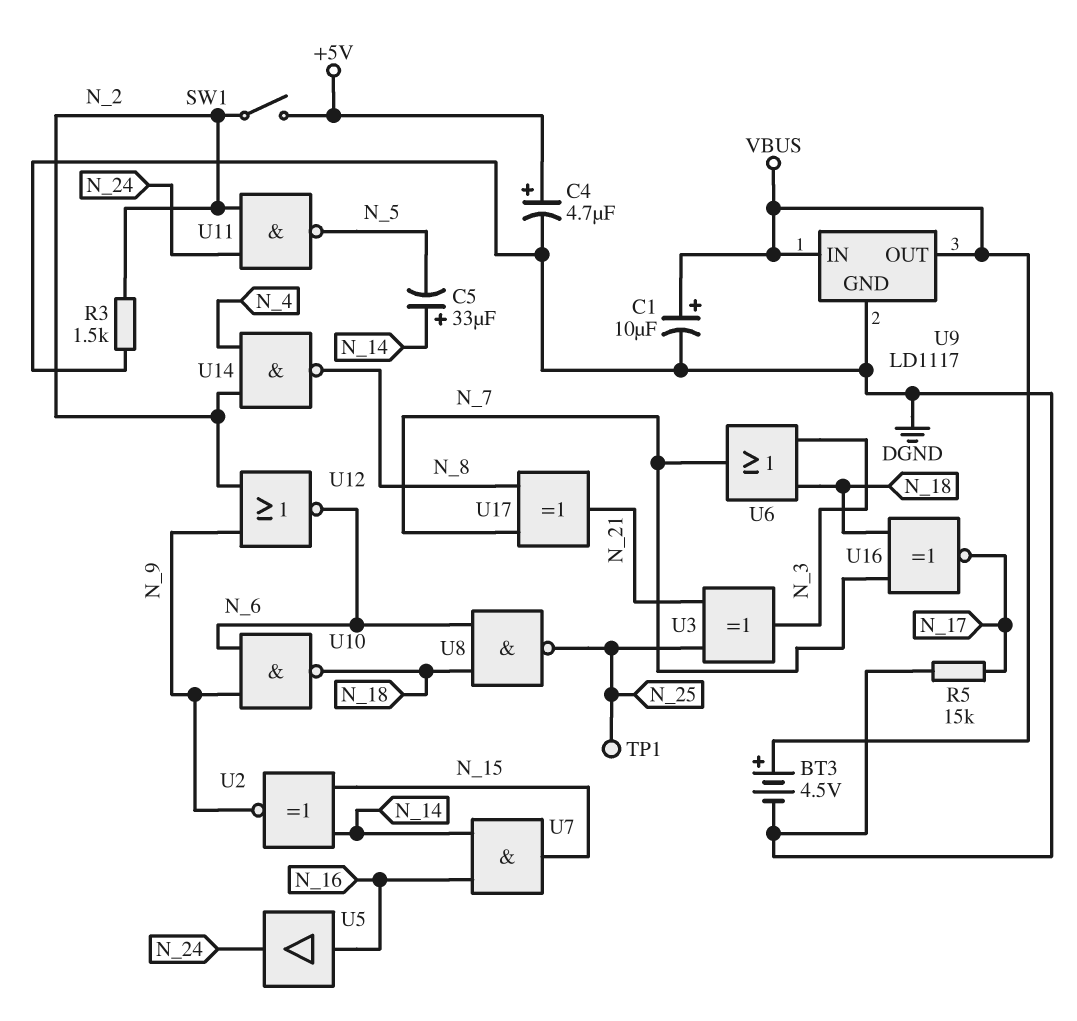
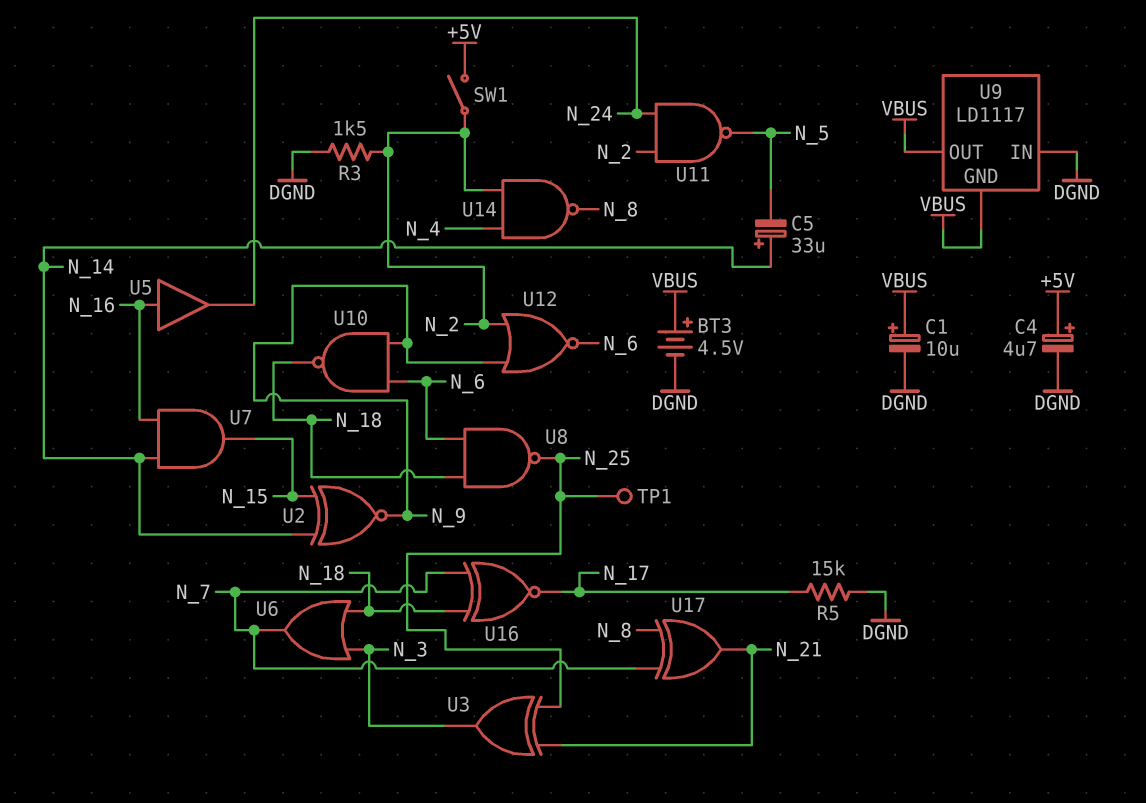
U9 pin GND: DGND -> VBUS
U9 pin IN: VBUS -> DGND

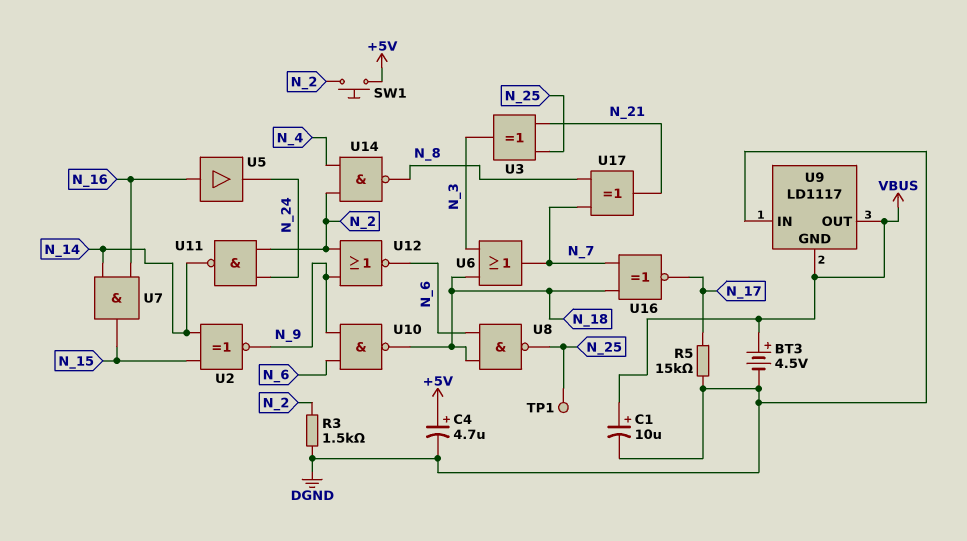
C5: 33uF (plus N_14, minus N_5) -> none
SW1: switch (+5V, N_2) -> button (+5V, N_2)
U11: NAND (in N_2, in N_24, out N_5) -> NAND (in N_2, in N_24, out N_14)

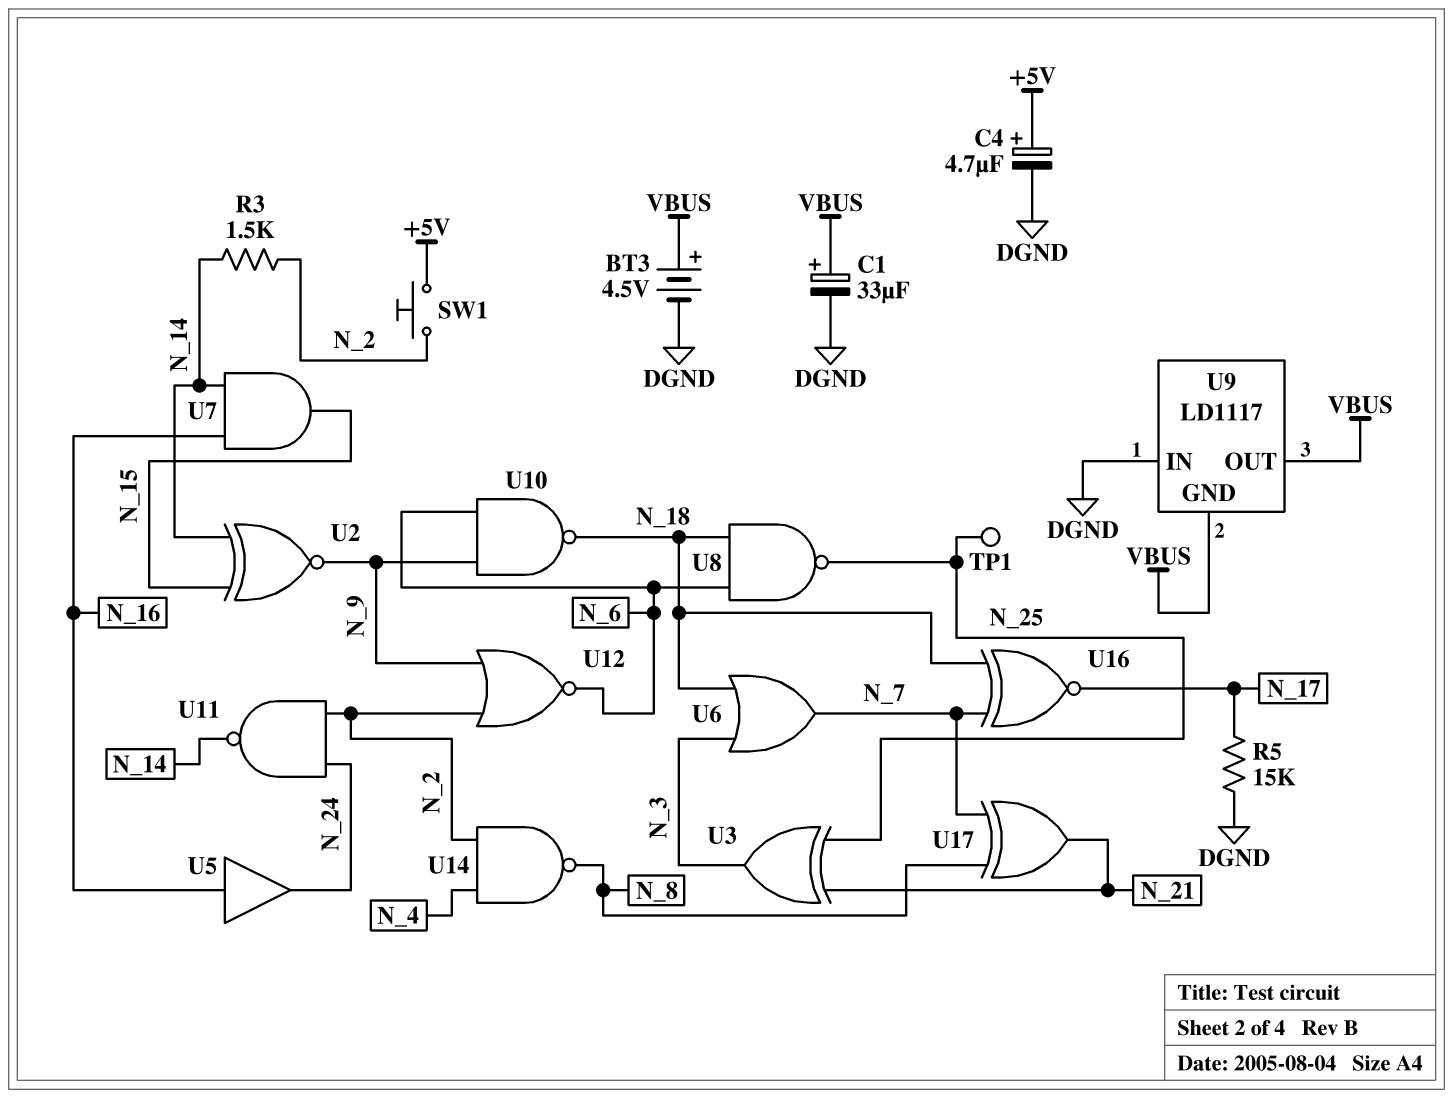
C1: 10uF (plus VBUS, minus DGND) -> 33uF (plus VBUS, minus DGND)
R3: 1.5k (DGND, N_2) -> 1.5k (N_2, N_14)

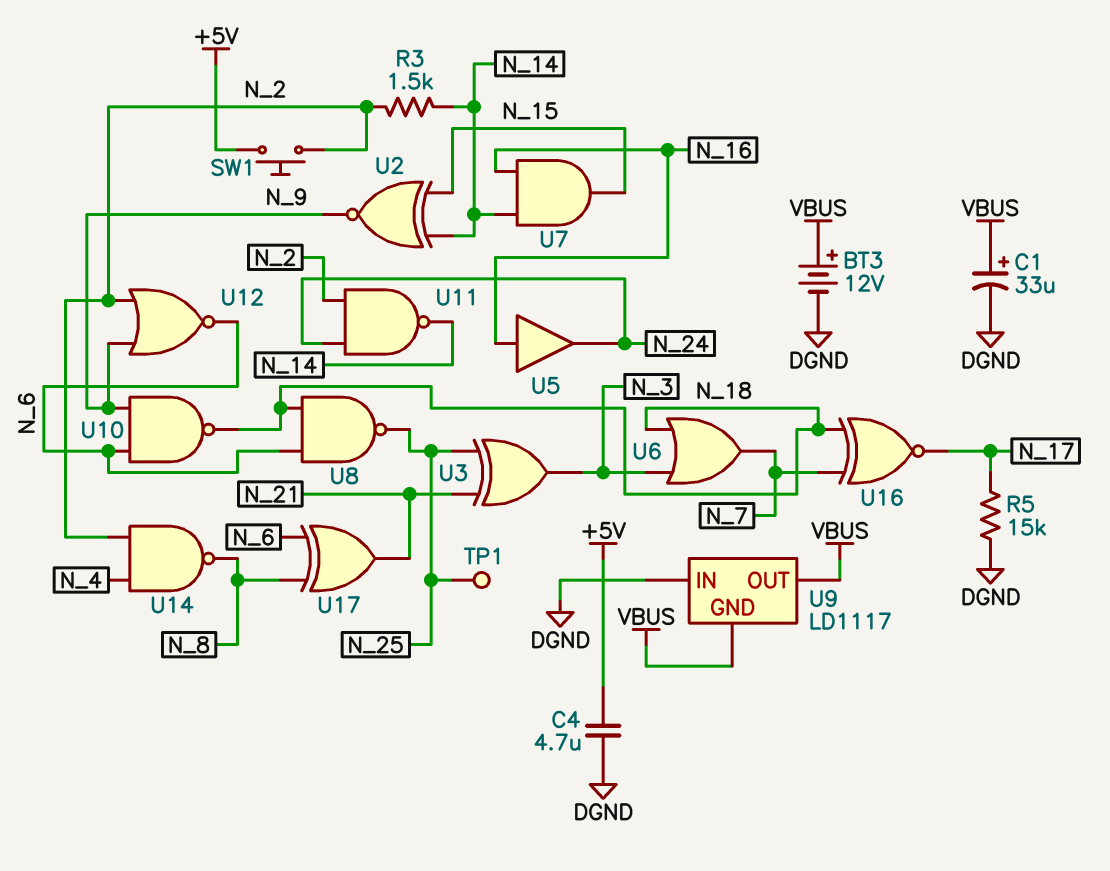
BT3: 4.5V (plus VBUS, minus DGND) -> 12V (plus VBUS, minus DGND)
C4: 4.7uF (plus +5V, minus DGND) -> 4.7uF (+5V, DGND)
U17: XOR (in N_7, in N_8, out N_21) -> XOR (in N_6, in N_8, out N_21)

